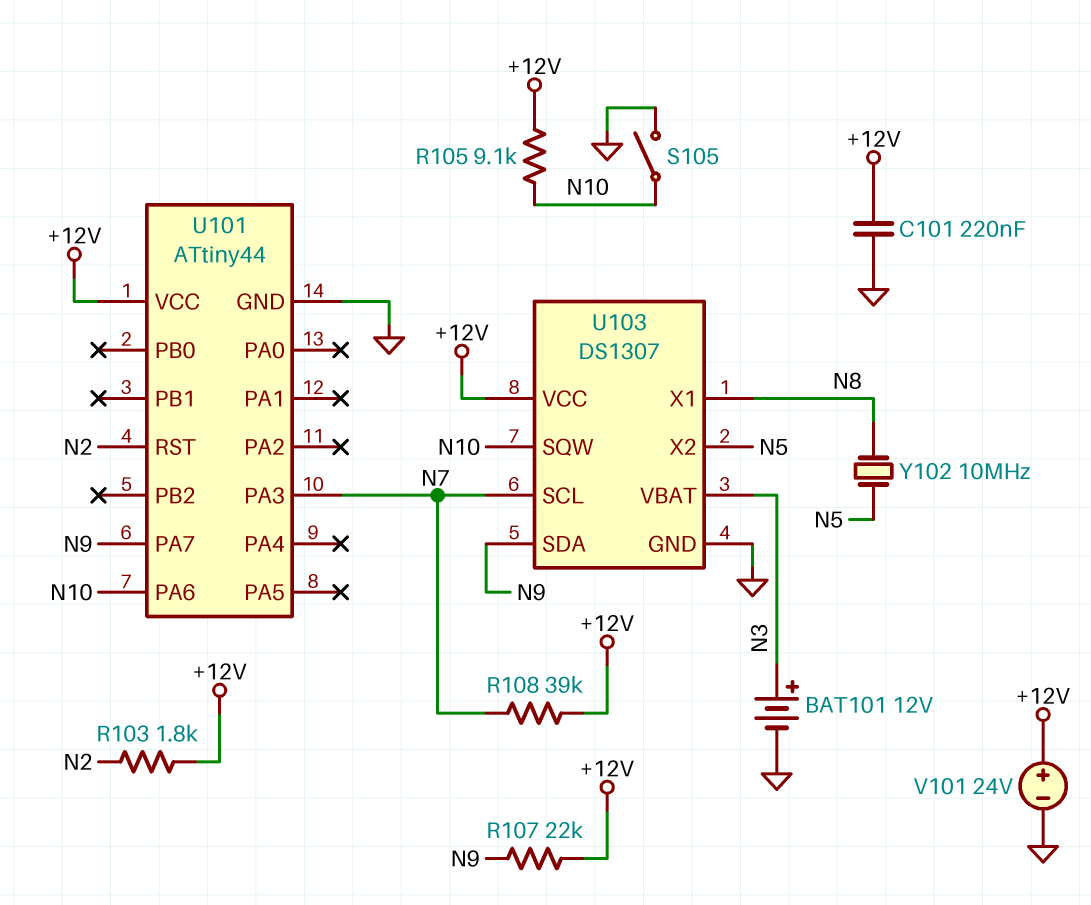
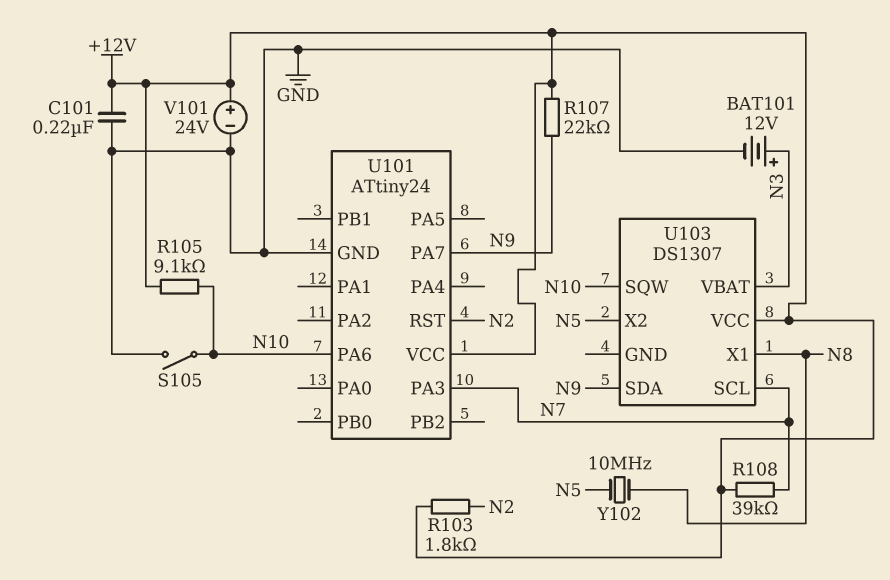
U101: ATtiny44 -> ATtiny24
U103 pin GND: GND -> none

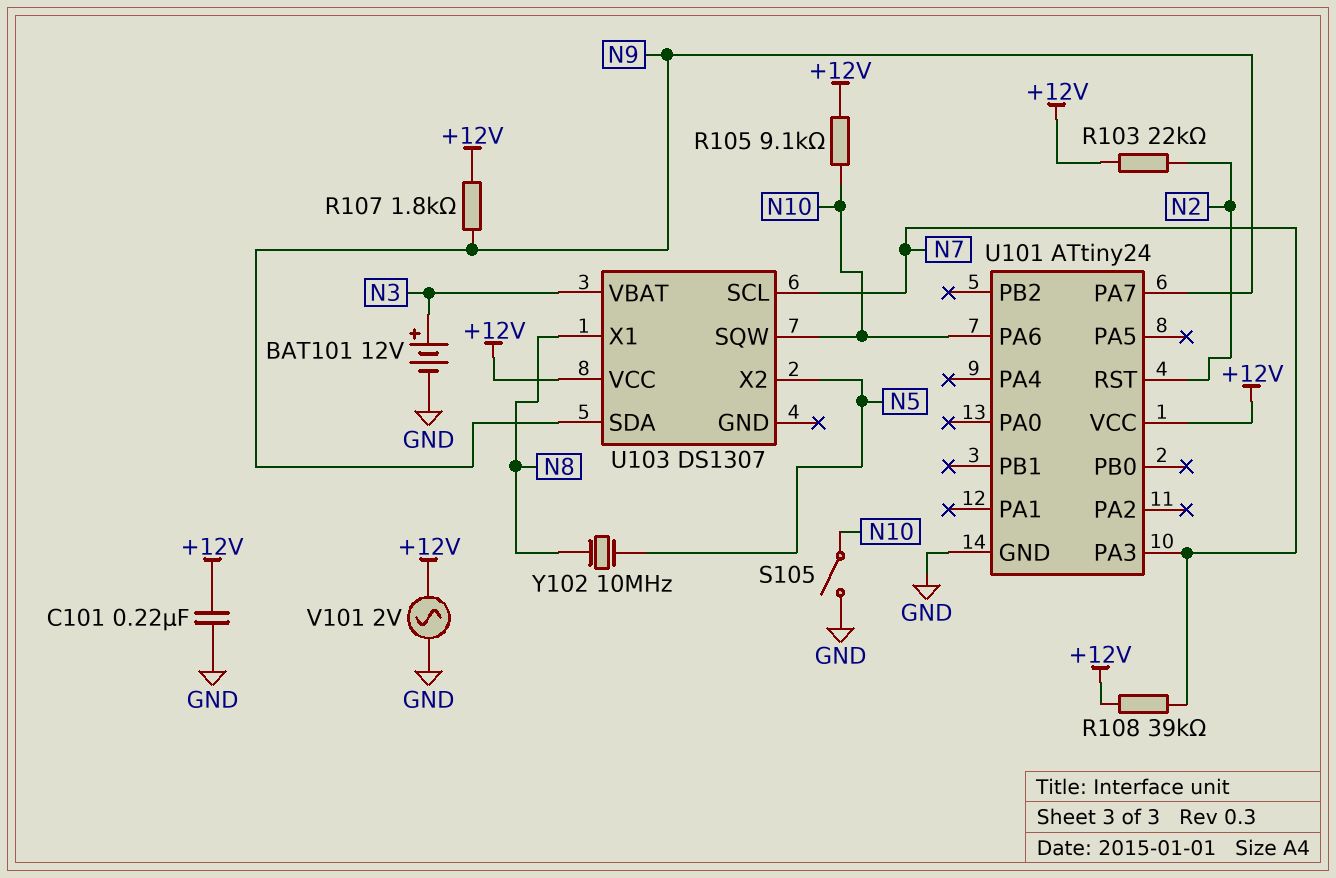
R103: 1.8k (+12V, N2) -> 22k (+12V, N2)
R107: 22k (+12V, N9) -> 1.8k (+12V, N9)
V101: 24V (plus +12V, minus GND) -> AC 2V (+12V, GND)

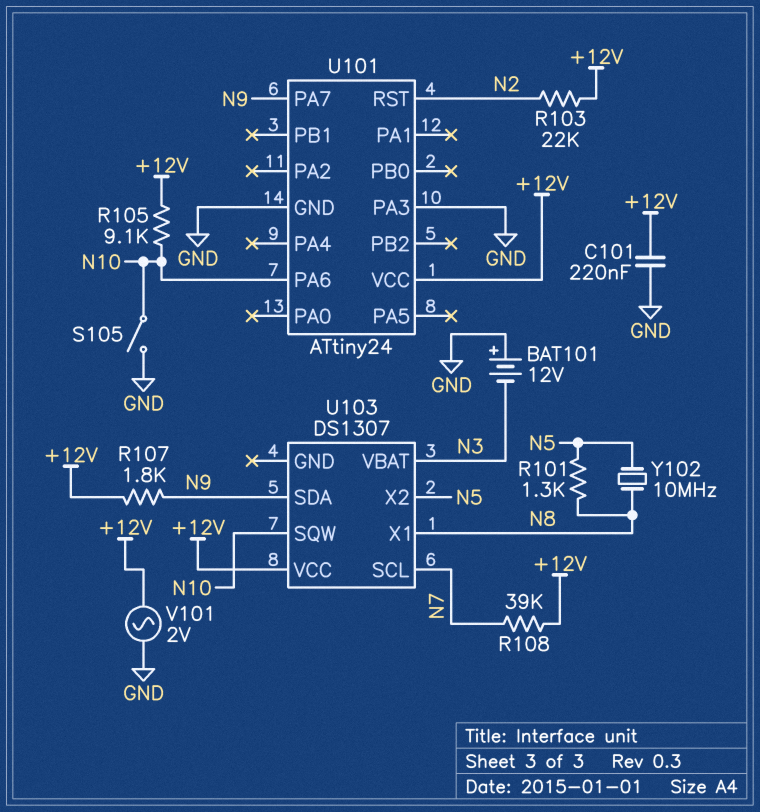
BAT101: 12V (plus N3, minus GND) -> 12V (plus GND, minus N3)
R101: none -> 1.3k (N5, N8)
U101 pin PA3: N7 -> GND

